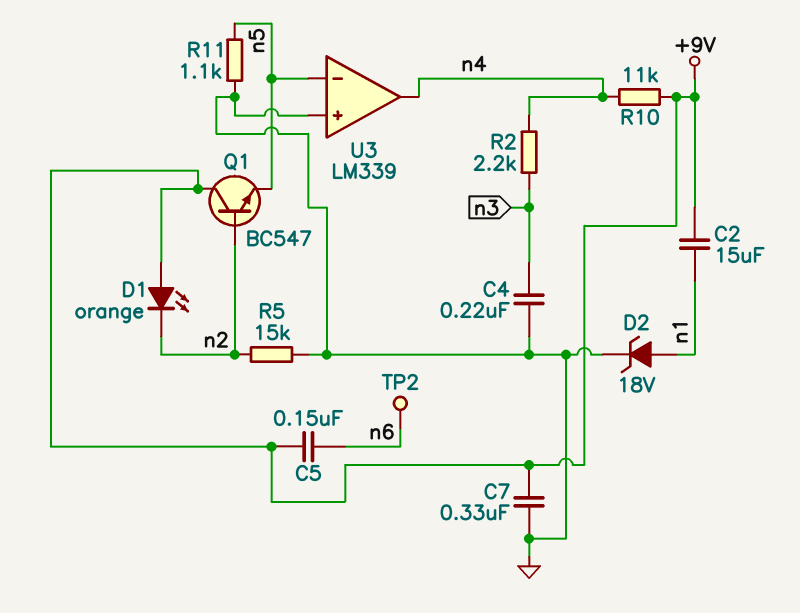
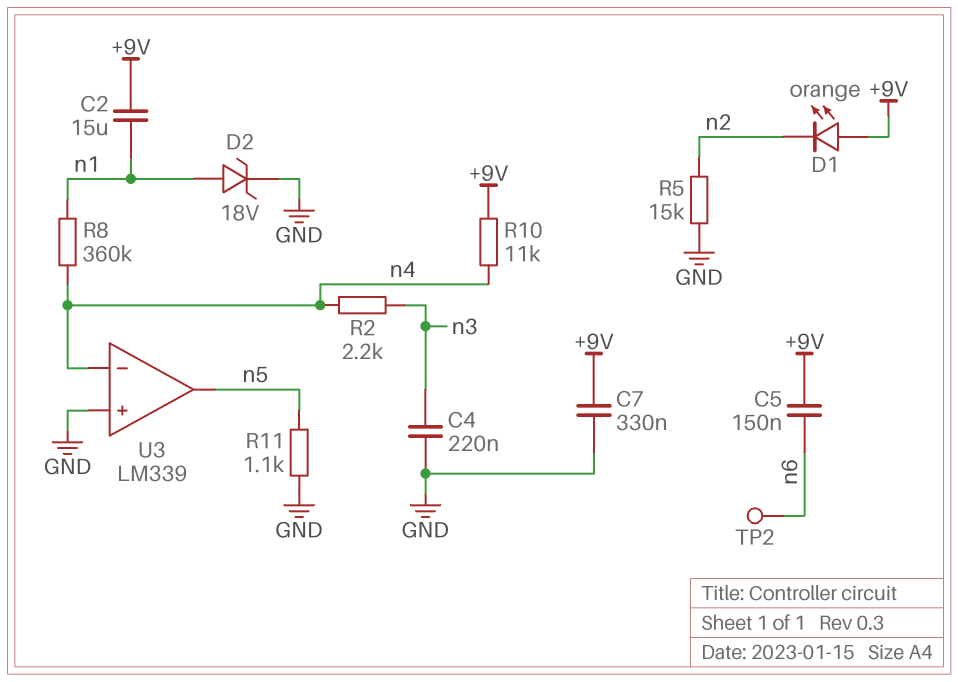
Q1: NPN BC547 (B n2, C +9V, E n5) -> none
R8: none -> 360k (n1, n4)
U3 pin in-: n5 -> n4
U3 pin out: n4 -> n5

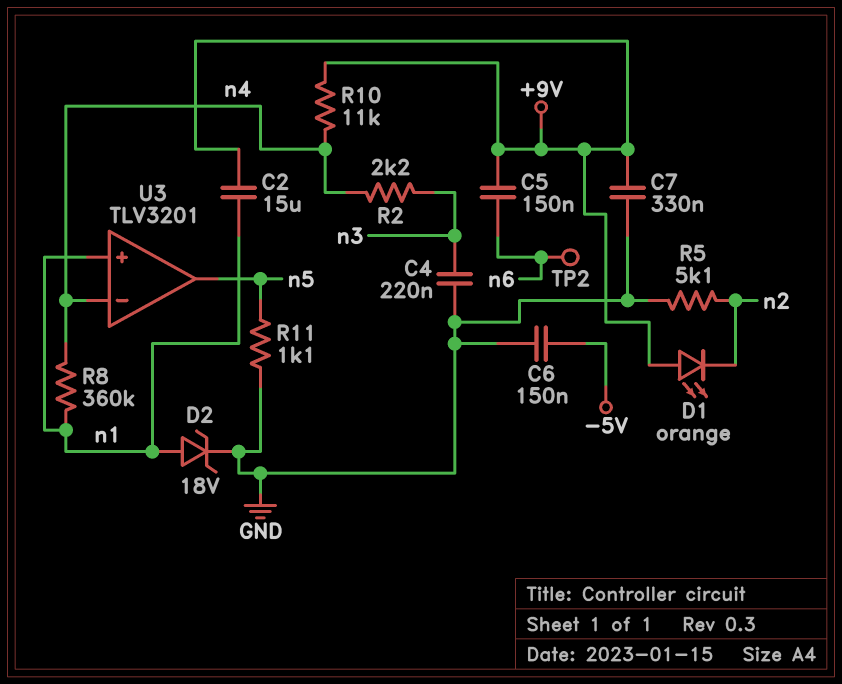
C6: none -> 150nF (-5V, GND)
R5: 15k (GND, n2) -> 5.1k (GND, n2)
U3: LM339 -> TLV3201
U3 pin in+: GND -> n1

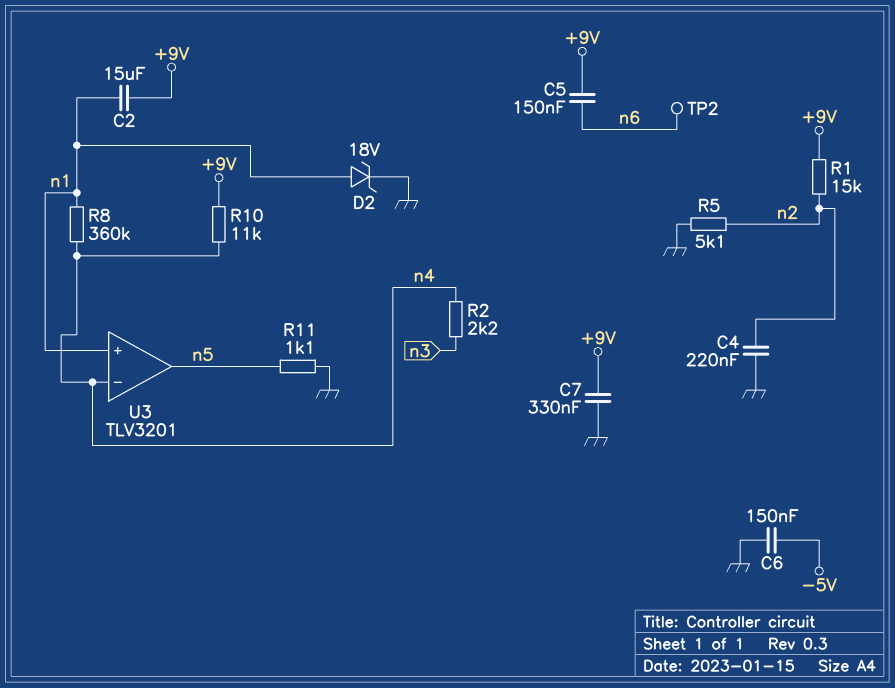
C4: 220nF (GND, n3) -> 220nF (GND, n2)
D1: LED orange (A +9V, K n2) -> none
R1: none -> 15k (+9V, n2)

